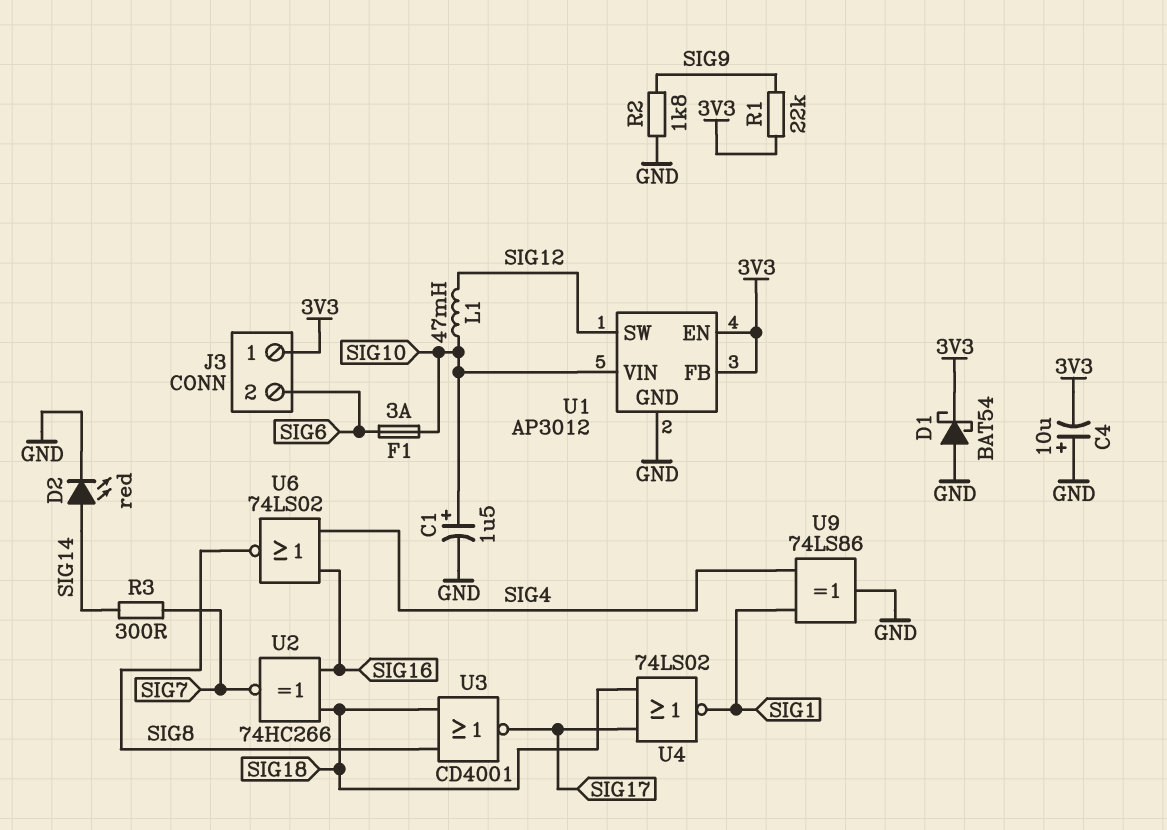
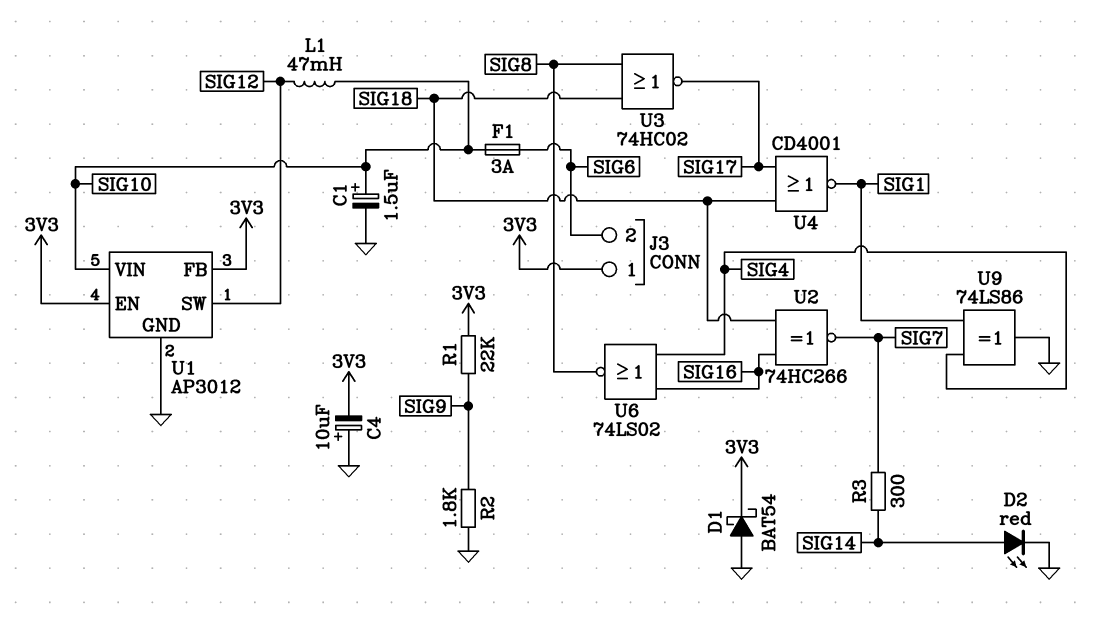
U3: NOR CD4001 (in SIG8, in SIG18, out SIG17) -> NOR 74HC02 (in SIG8, in SIG18, out SIG17)
U4: NOR 74LS02 (in SIG17, in SIG18, out SIG1) -> NOR CD4001 (in SIG17, in SIG18, out SIG1)

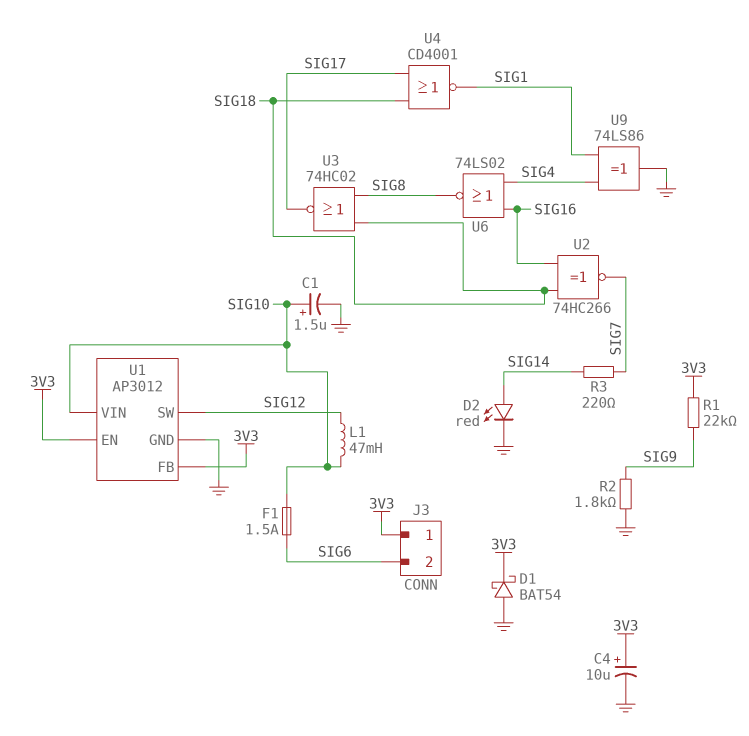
C4: 10uF (plus GND, minus 3V3) -> 10uF (plus 3V3, minus GND)
F1: 3A (SIG6, SIG10) -> 1.5A (SIG6, SIG10)
R3: 300 (SIG7, SIG14) -> 220 (SIG7, SIG14)

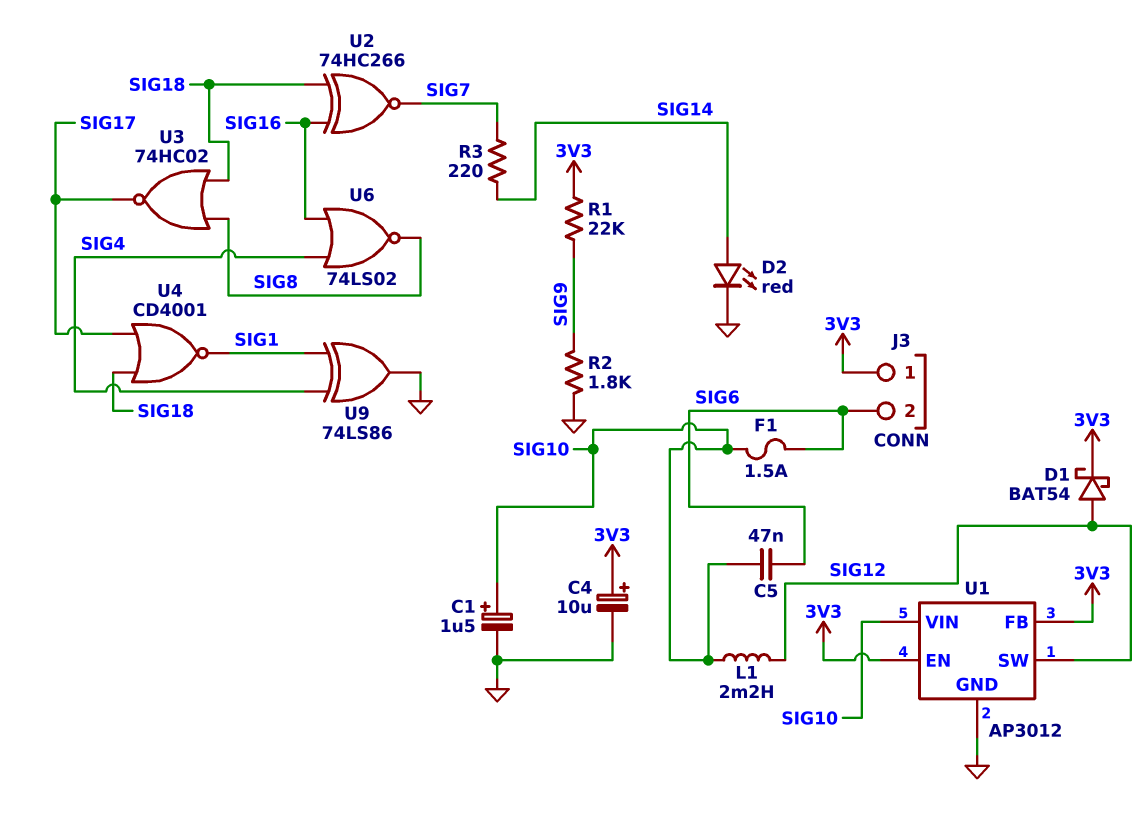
C5: none -> 47nF (SIG6, SIG10)
D1: schottky BAT54 (A GND, K 3V3) -> schottky BAT54 (A SIG12, K 3V3)
L1: 47mH (SIG10, SIG12) -> 2.2mH (SIG10, SIG12)

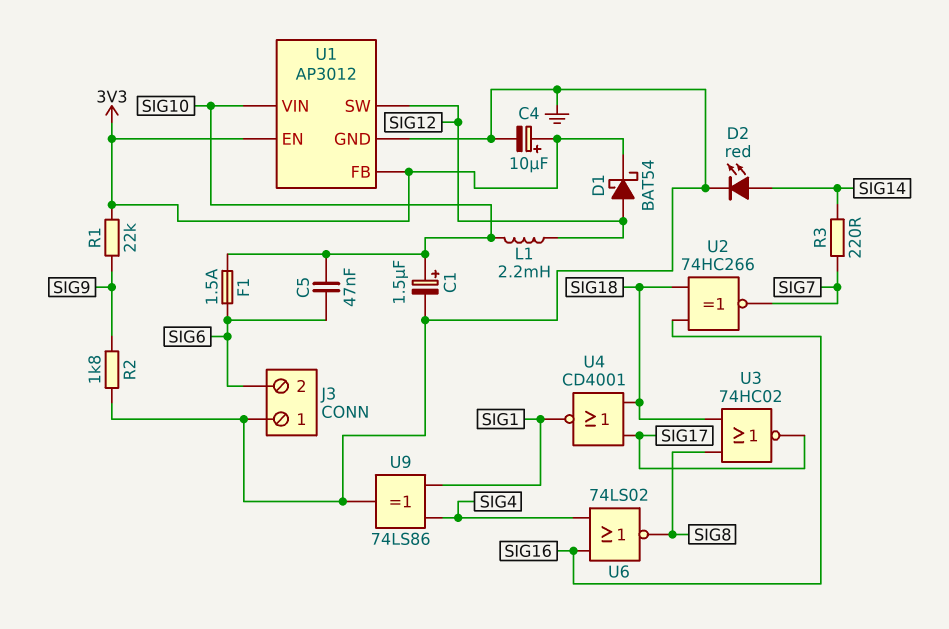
J3 pin 1: 3V3 -> GND

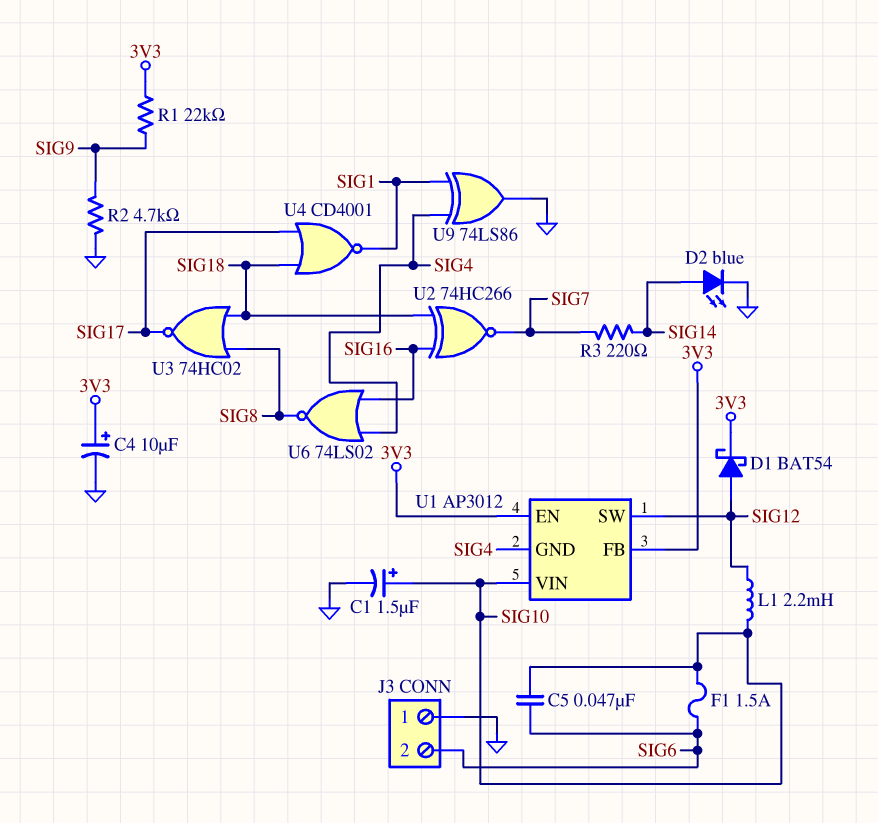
D2: LED red (A SIG14, K GND) -> LED blue (A SIG14, K GND)
R2: 1.8k (GND, SIG9) -> 4.7k (GND, SIG9)
U1 pin GND: GND -> SIG4

